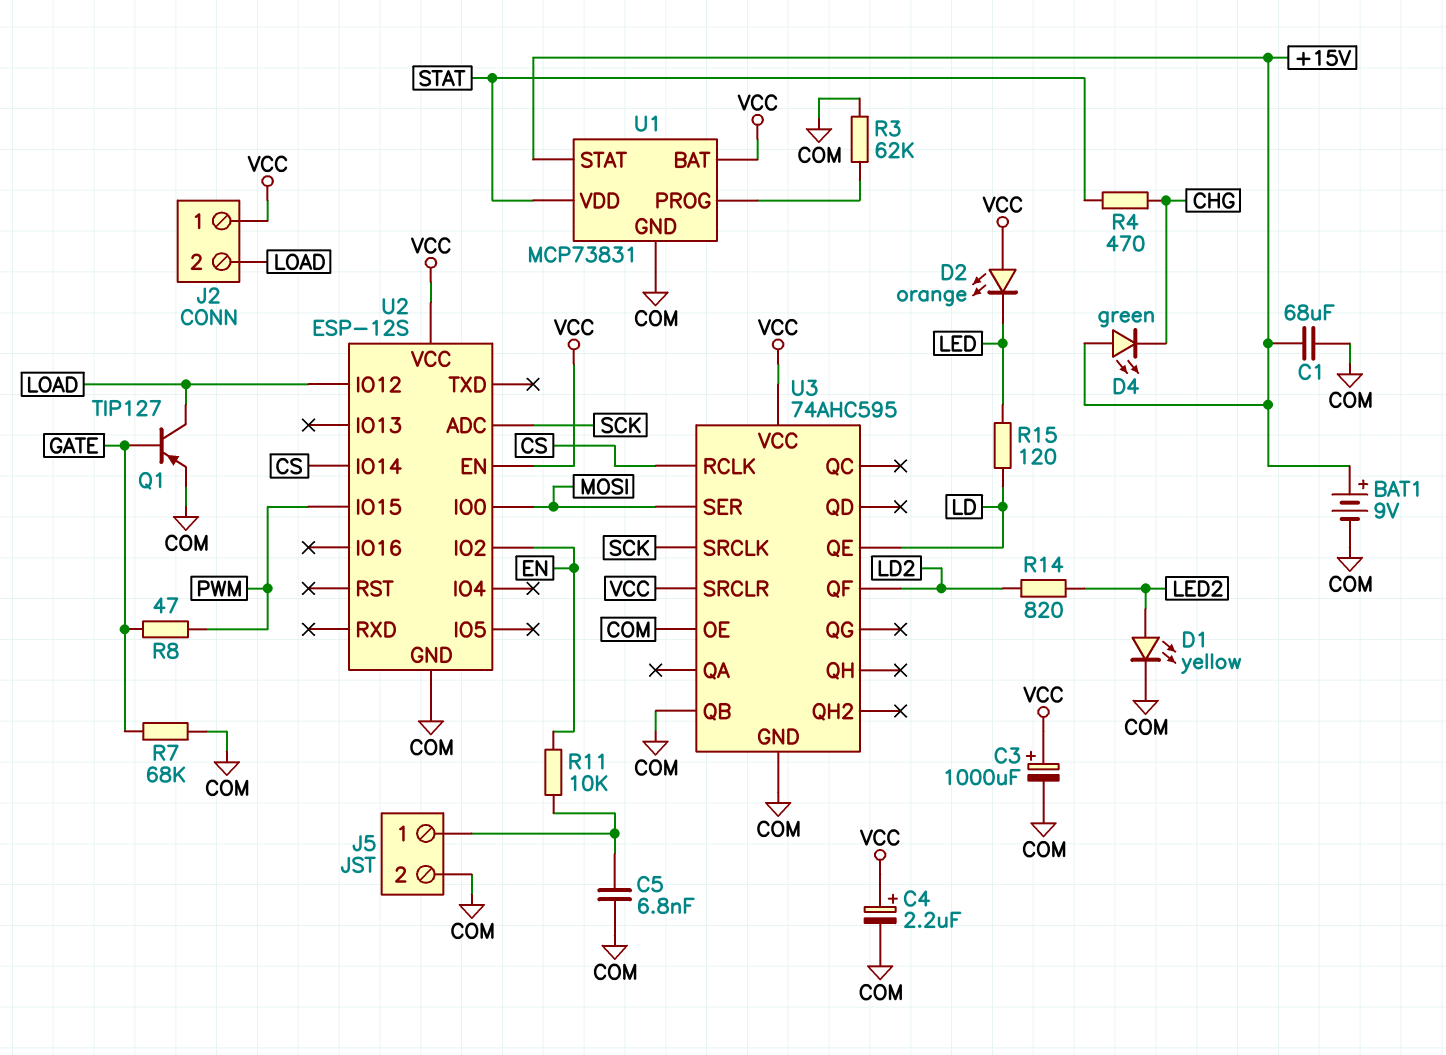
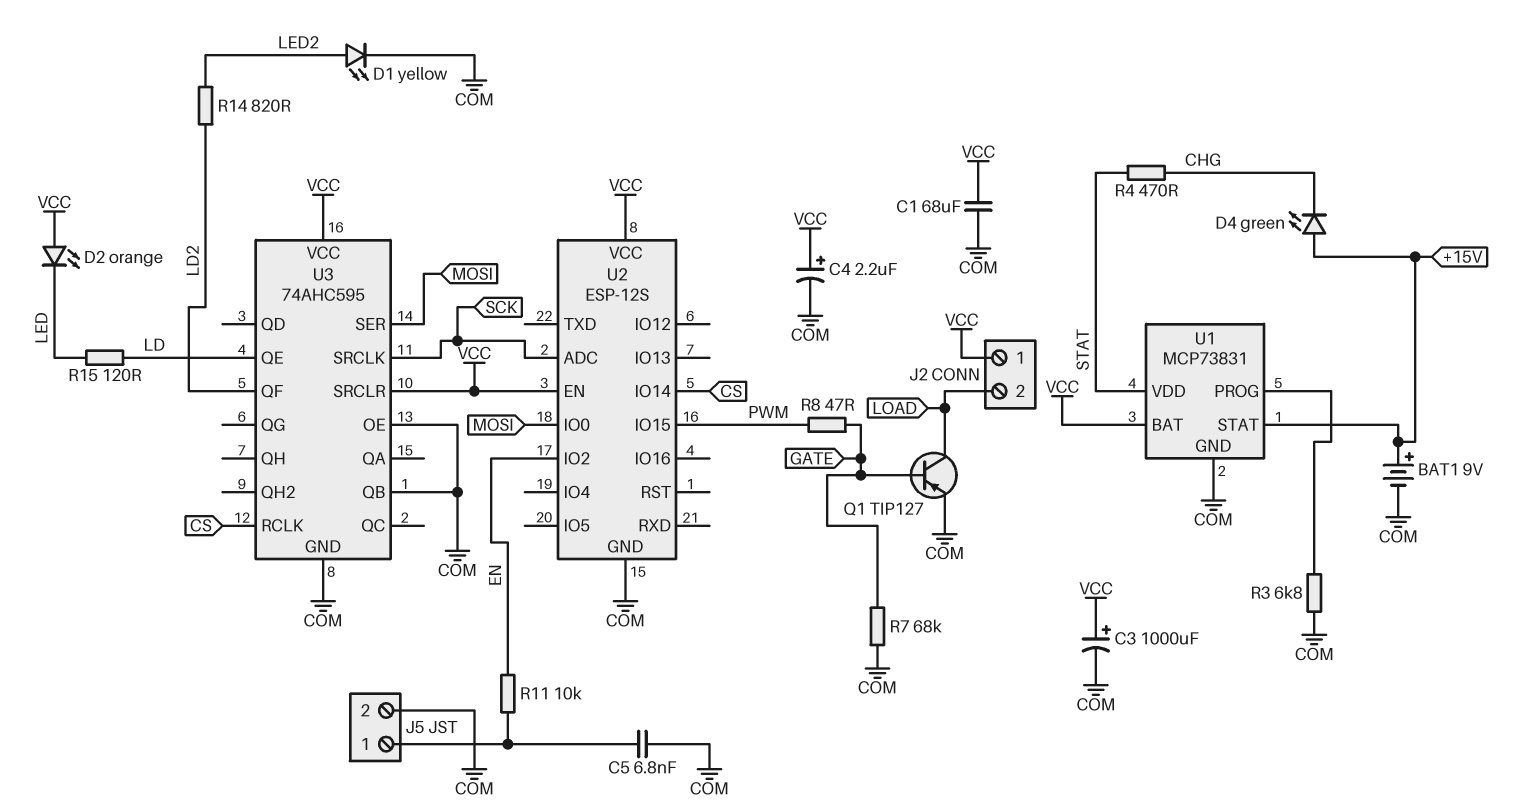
C1: 68uF (+15V, COM) -> 68uF (COM, VCC)
R3: 62k (COM, U1/PROG) -> 6.8k (COM, U1/PROG)
U2 pin IO12: LOAD -> none

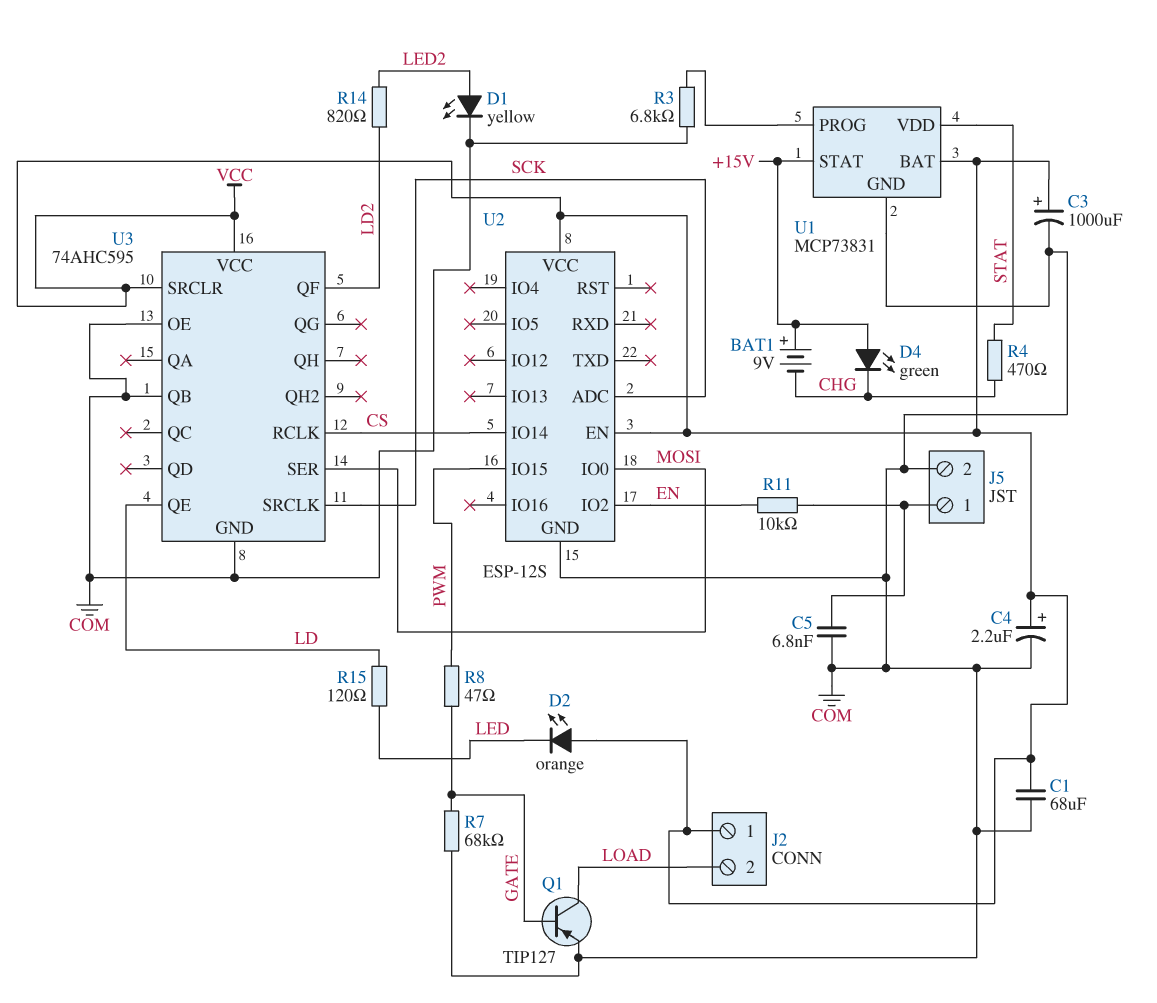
BAT1: 9V (plus +15V, minus COM) -> 9V (plus +15V, minus CHG)

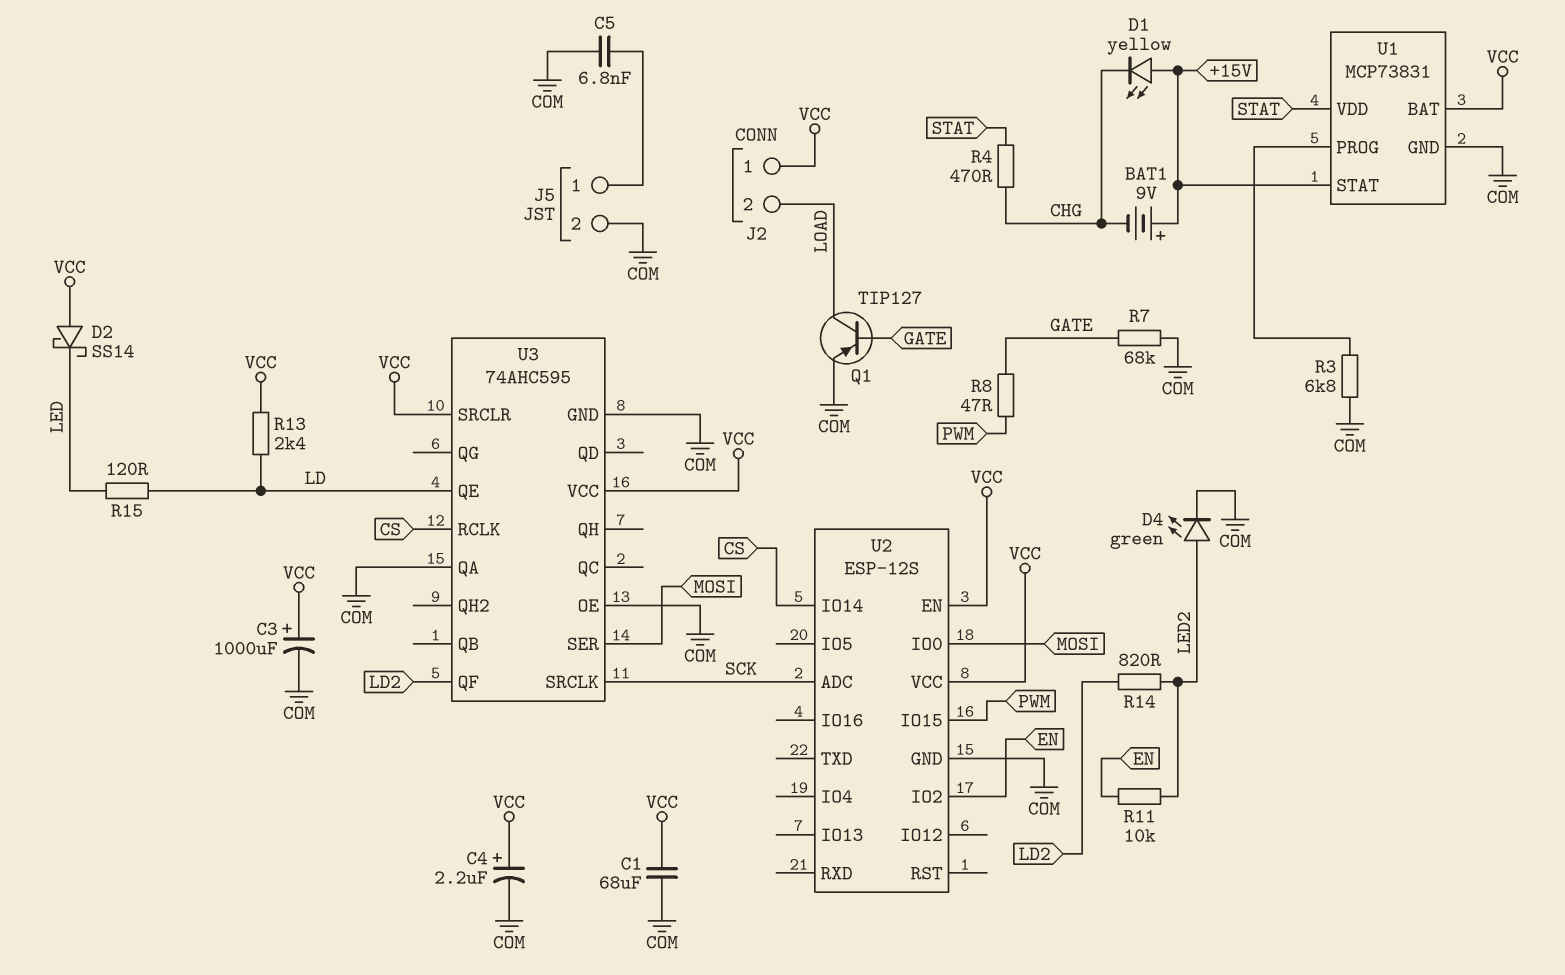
D1: LED yellow (A LED2, K COM) -> LED yellow (A +15V, K CHG)
D2: LED orange (A VCC, K LED) -> schottky SS14 (A VCC, K LED)
D4: LED green (A +15V, K CHG) -> LED green (A LED2, K COM)
R11: 10k (EN, J5/1) -> 10k (EN, LED2)
R13: none -> 2.4k (LD, VCC)
U3 pin QA: none -> COM
U3 pin QB: COM -> none

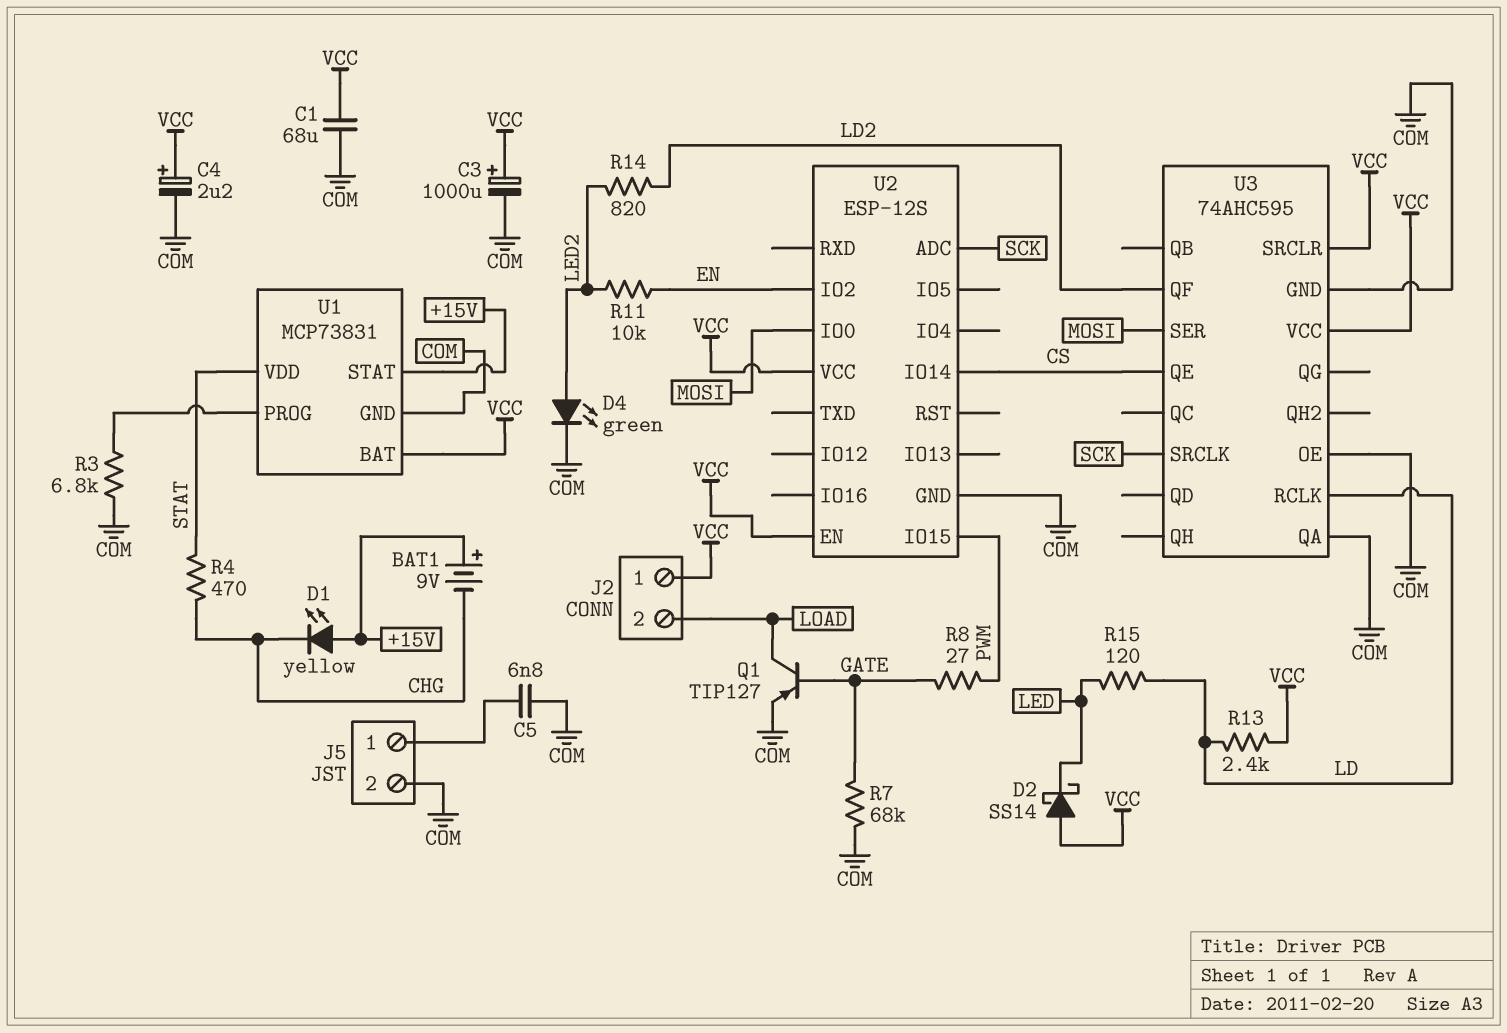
R8: 47 (GATE, PWM) -> 27 (GATE, PWM)
U3 pin QE: LD -> CS
U3 pin RCLK: CS -> LD

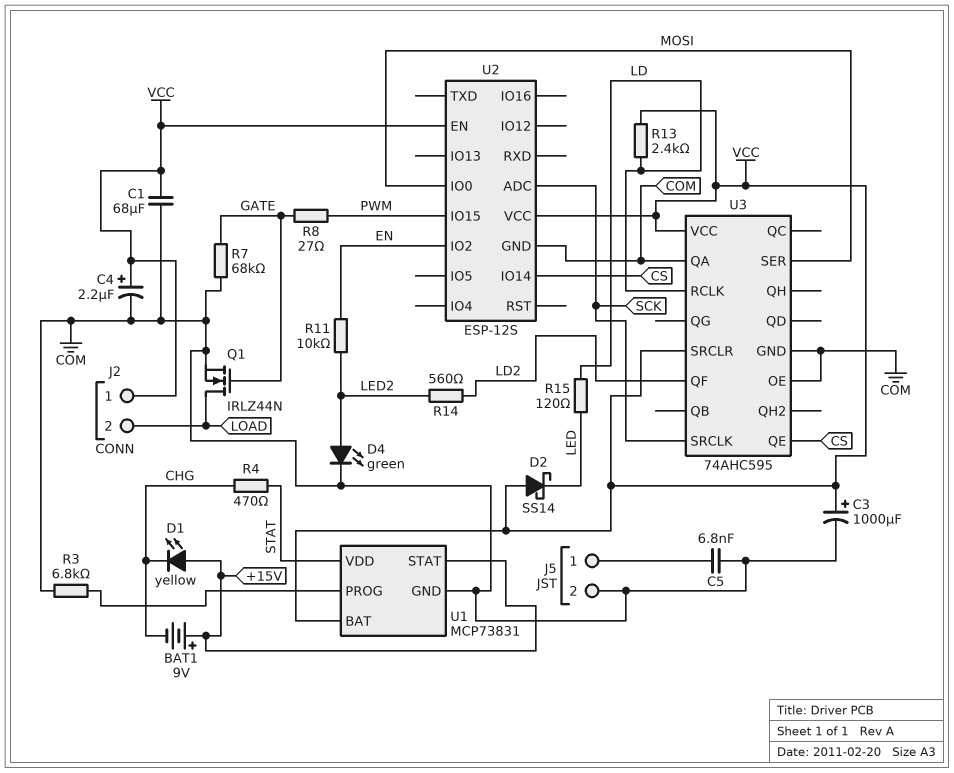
Q1: PNP TIP127 (B GATE, C LOAD, E COM) -> NMOS IRLZ44N (G GATE, D LOAD, S COM)
R14: 820 (LD2, LED2) -> 560 (LD2, LED2)

